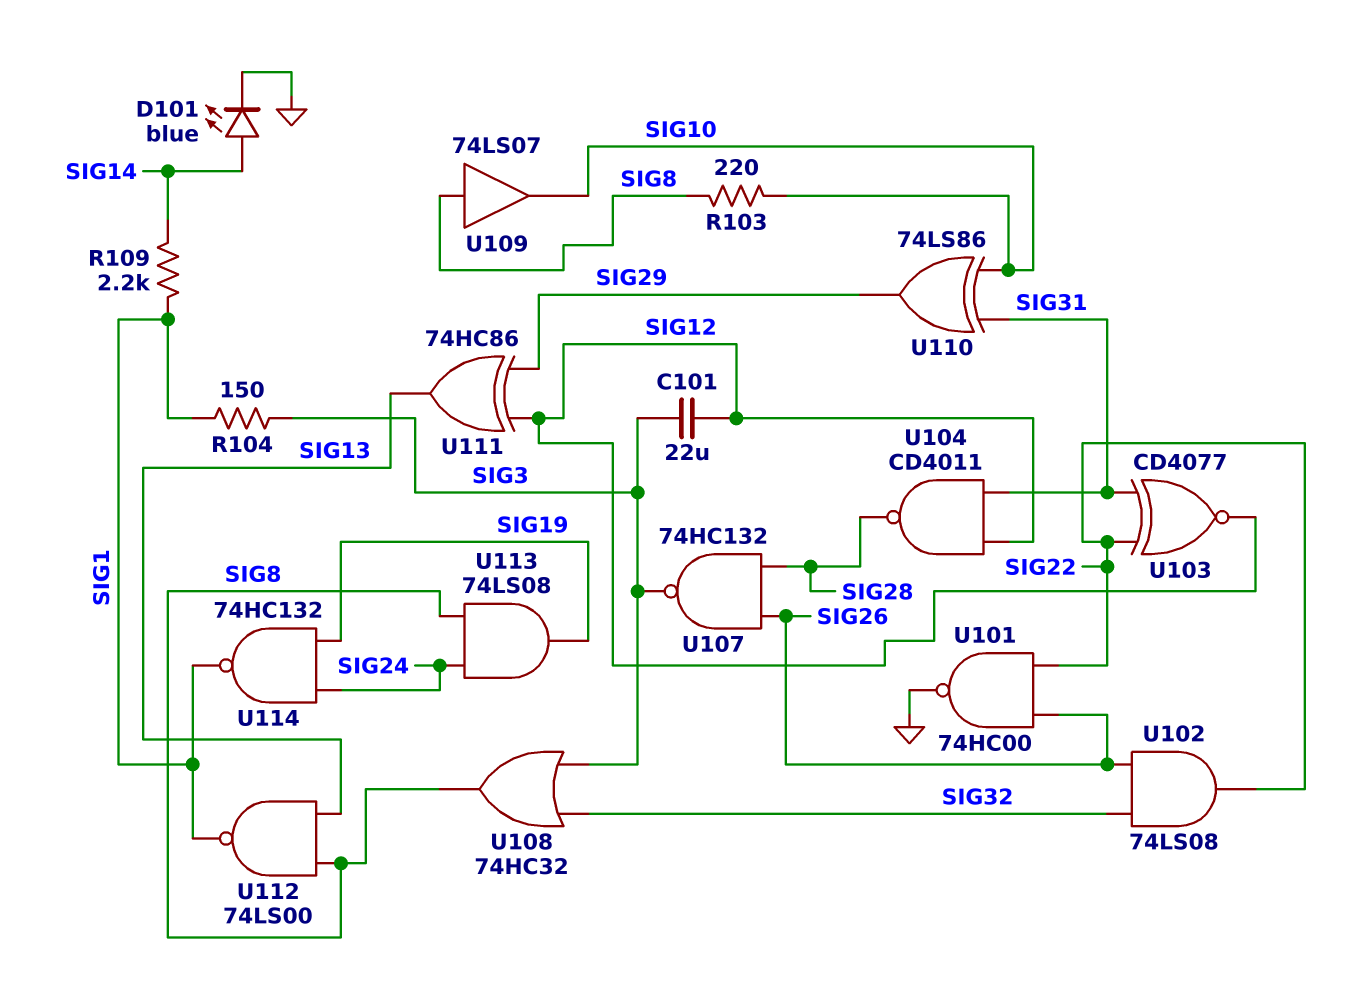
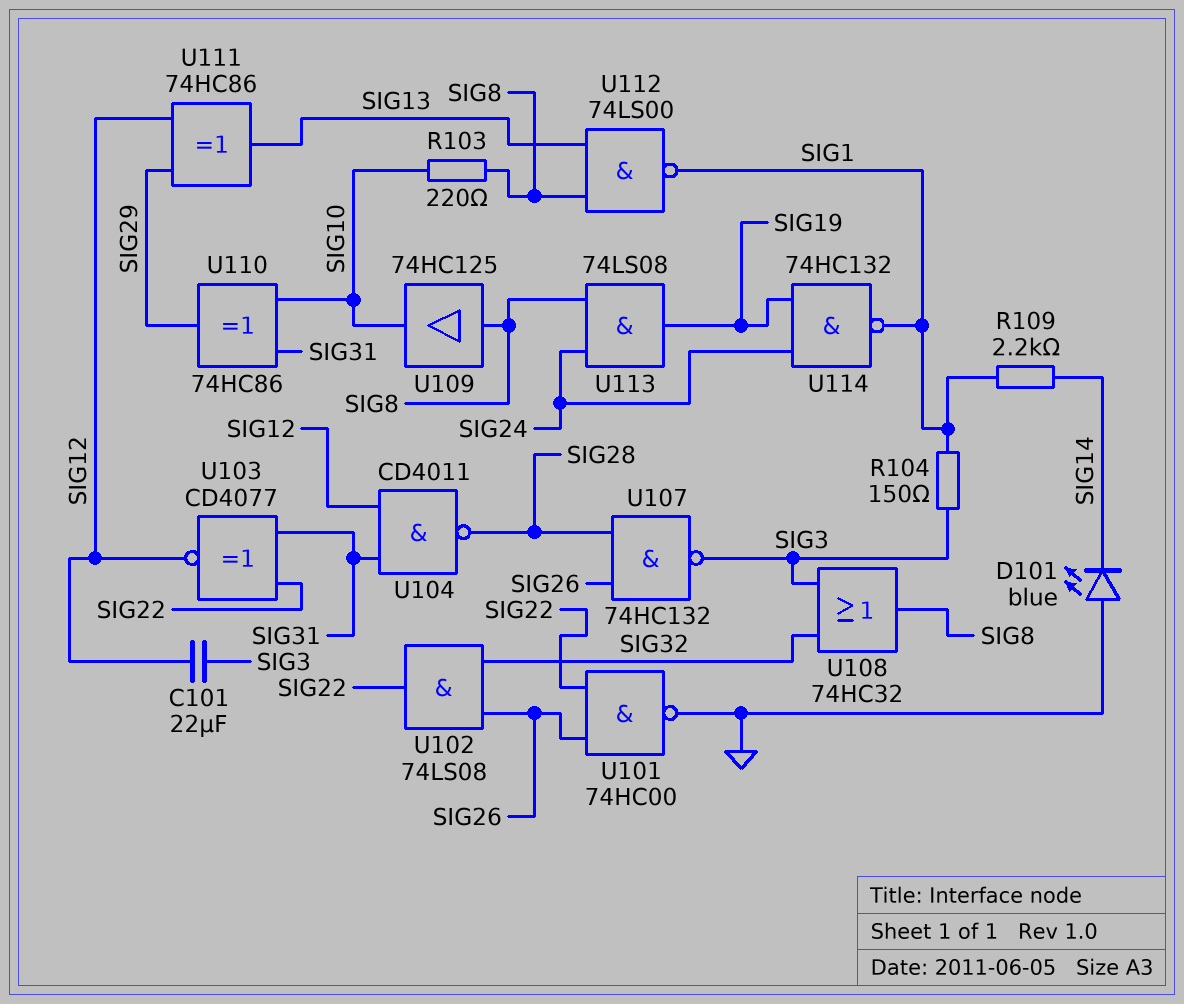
D101: LED blue (A SIG14, K GND) -> LED blue (A GND, K SIG14)
U109: buffer 74LS07 (in SIG8, out SIG10) -> buffer 74HC125 (in SIG8, out SIG10)
U110: XOR 74LS86 (in SIG10, in SIG31, out SIG29) -> XOR 74HC86 (in SIG10, in SIG31, out SIG29)

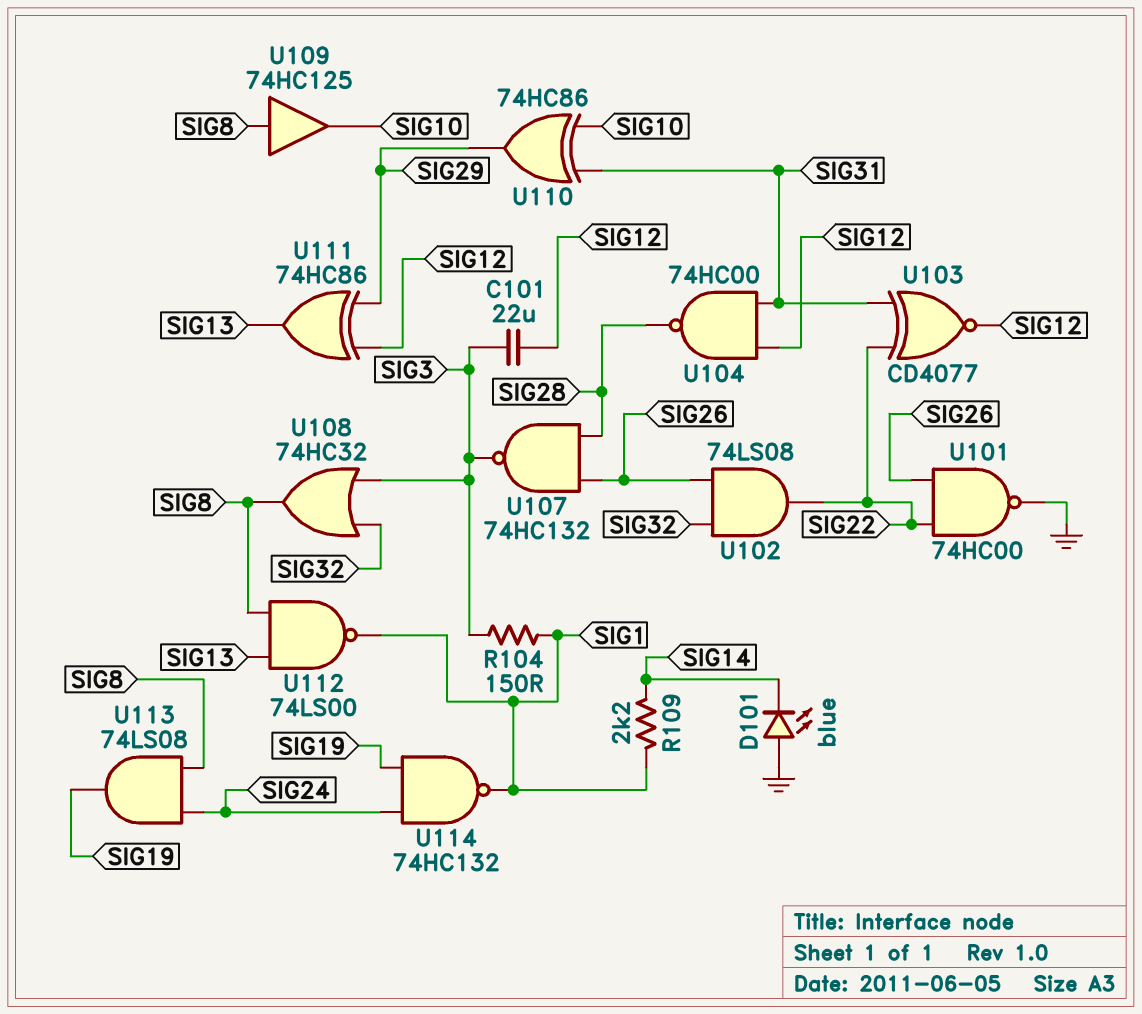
R103: 220 (SIG8, SIG10) -> none
U104: NAND CD4011 (in SIG12, in SIG31, out SIG28) -> NAND 74HC00 (in SIG12, in SIG31, out SIG28)

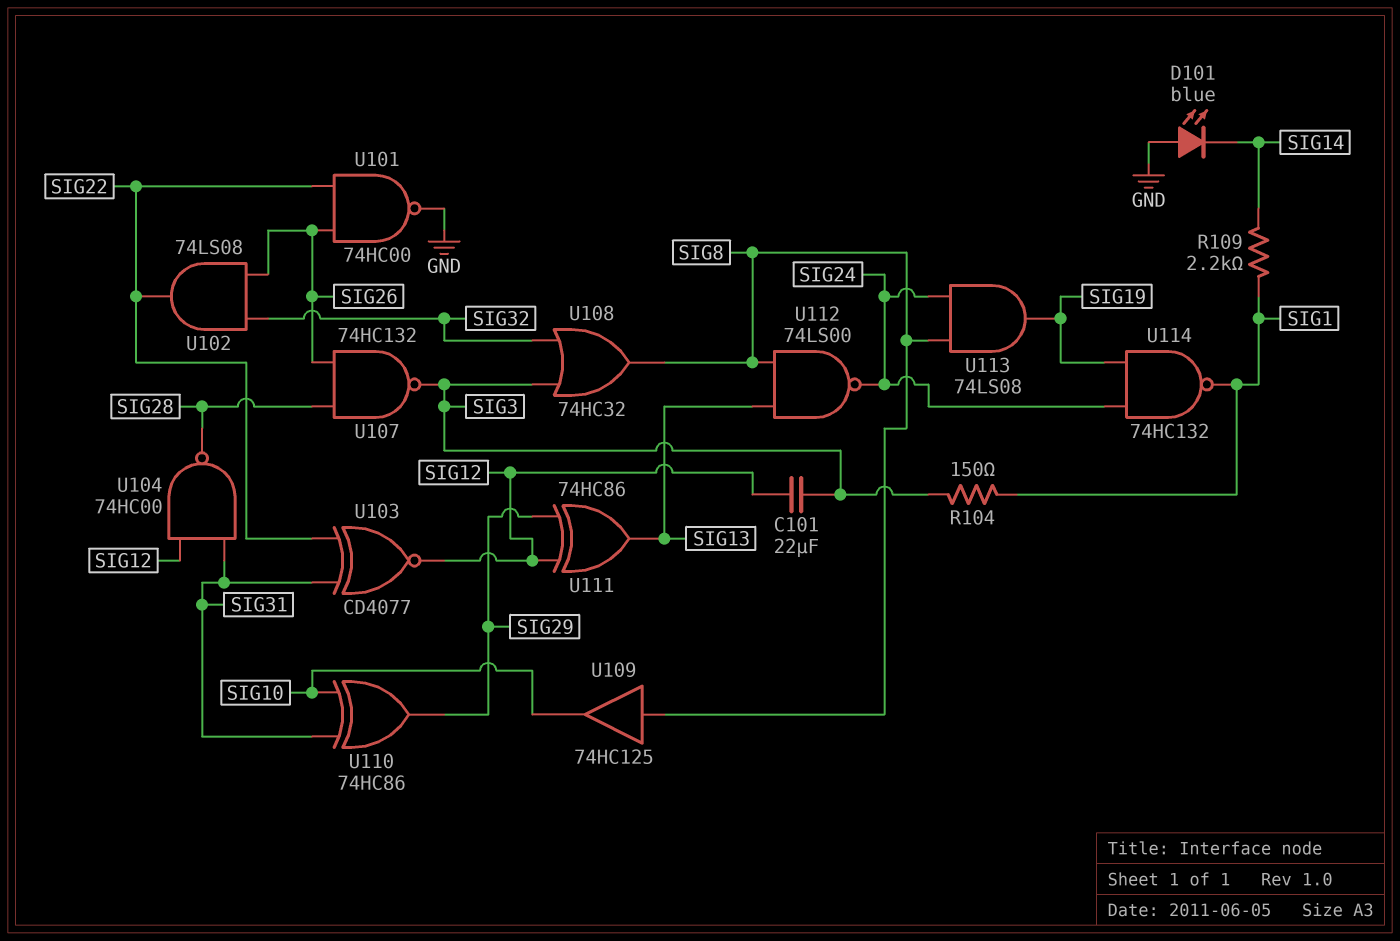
U112: NAND 74LS00 (in SIG8, in SIG13, out SIG1) -> NAND 74LS00 (in SIG8, in SIG13, out SIG24)

